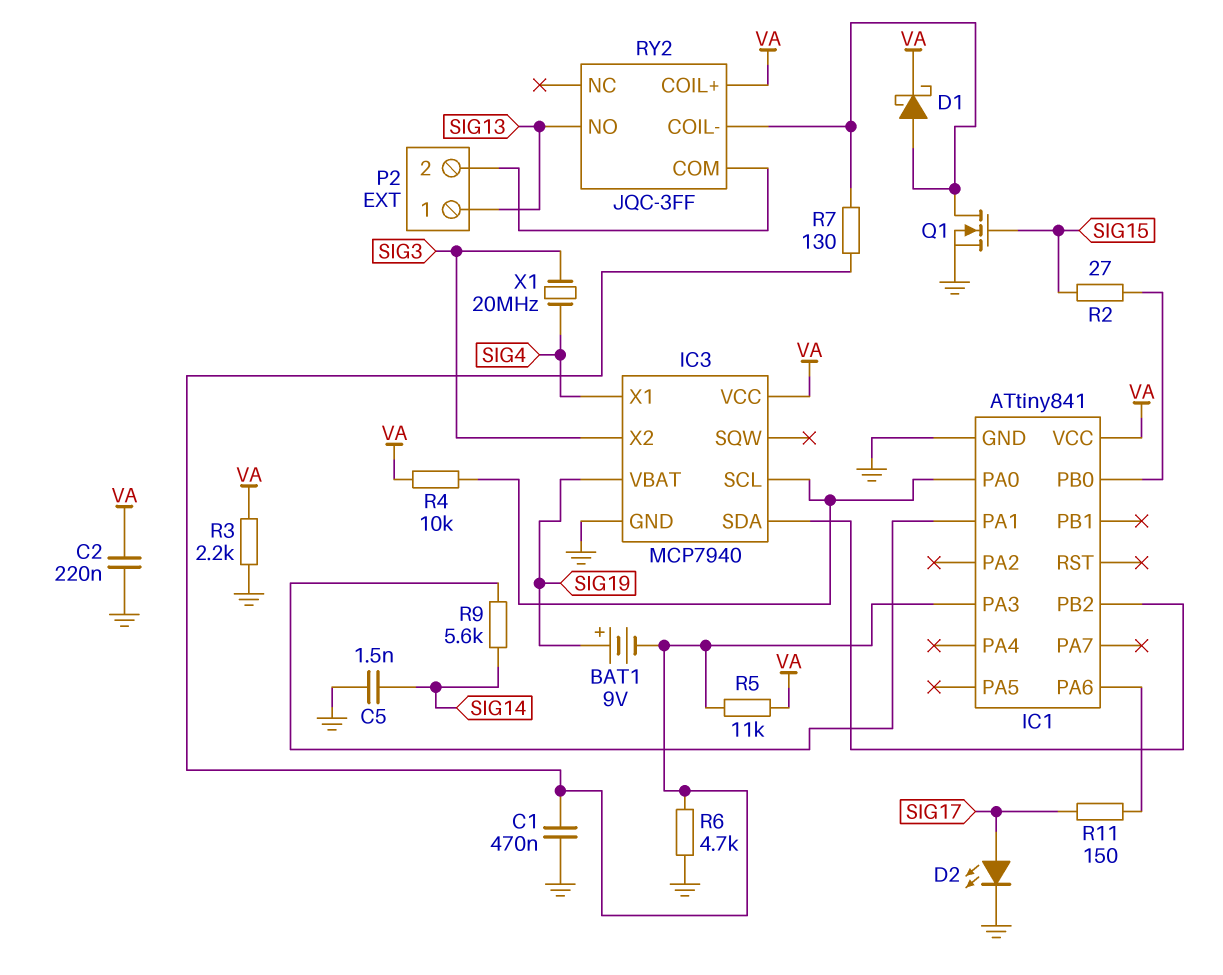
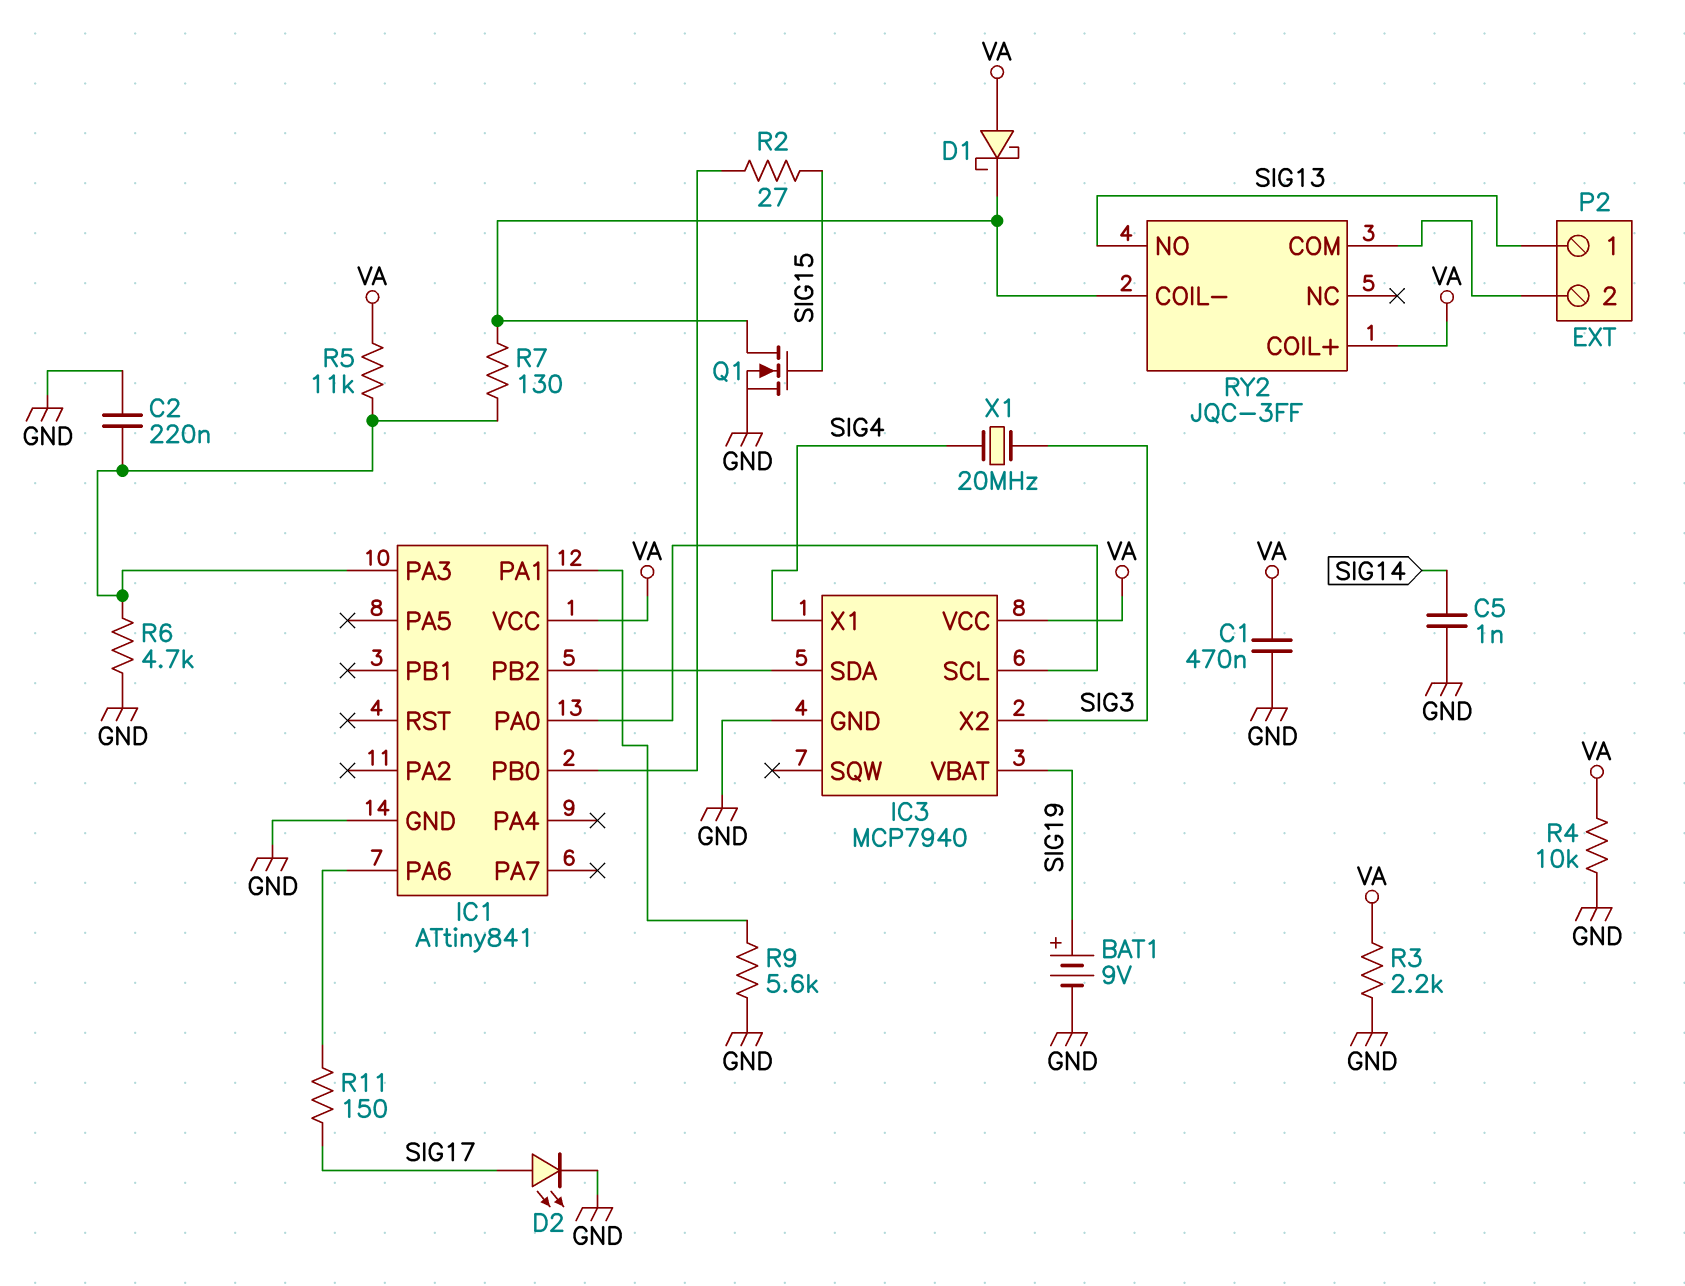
BAT1: 9V (plus SIG19, minus IC1/PA3) -> 9V (plus SIG19, minus GND)
C1: 470nF (GND, IC1/PA3) -> 470nF (GND, VA)
C2: 220nF (GND, VA) -> 220nF (GND, IC1/PA3)
C5: 1.5nF (GND, SIG14) -> 1nF (GND, SIG14)
D1: schottky (A RY2/COIL-, K VA) -> schottky (A VA, K RY2/COIL-)
R4: 10k (IC1/PA0, VA) -> 10k (GND, VA)
R9: 5.6k (IC1/PA1, SIG14) -> 5.6k (GND, IC1/PA1)

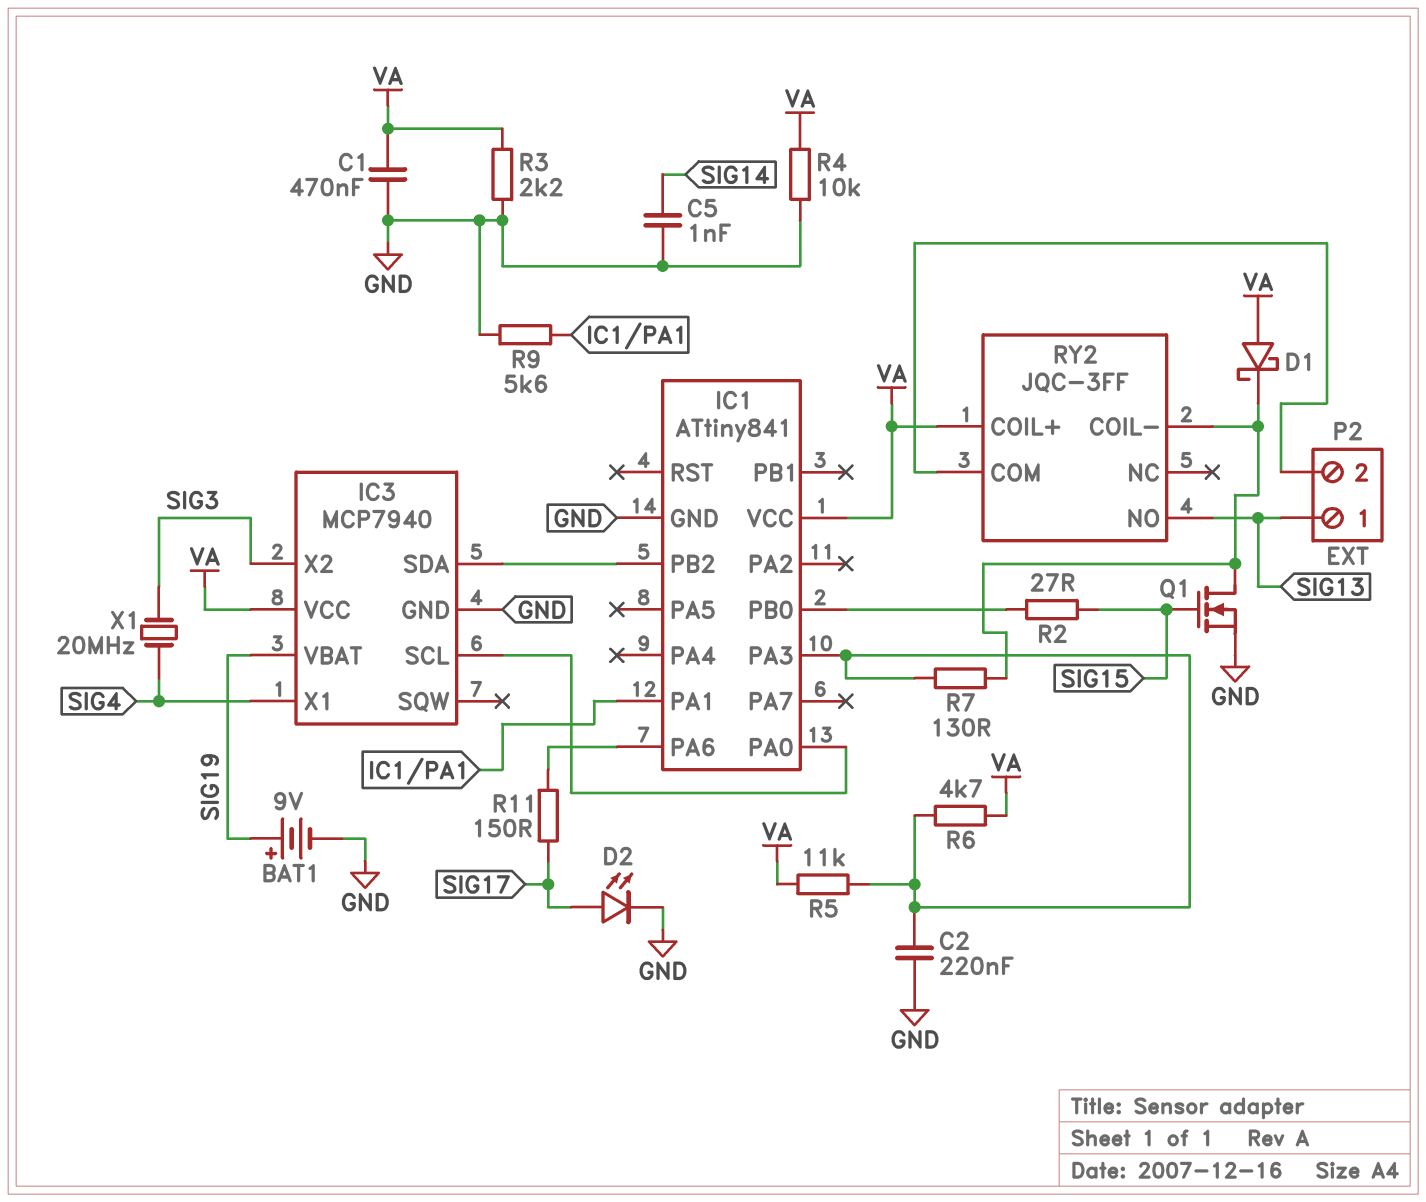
R6: 4.7k (GND, IC1/PA3) -> 4.7k (IC1/PA3, VA)

